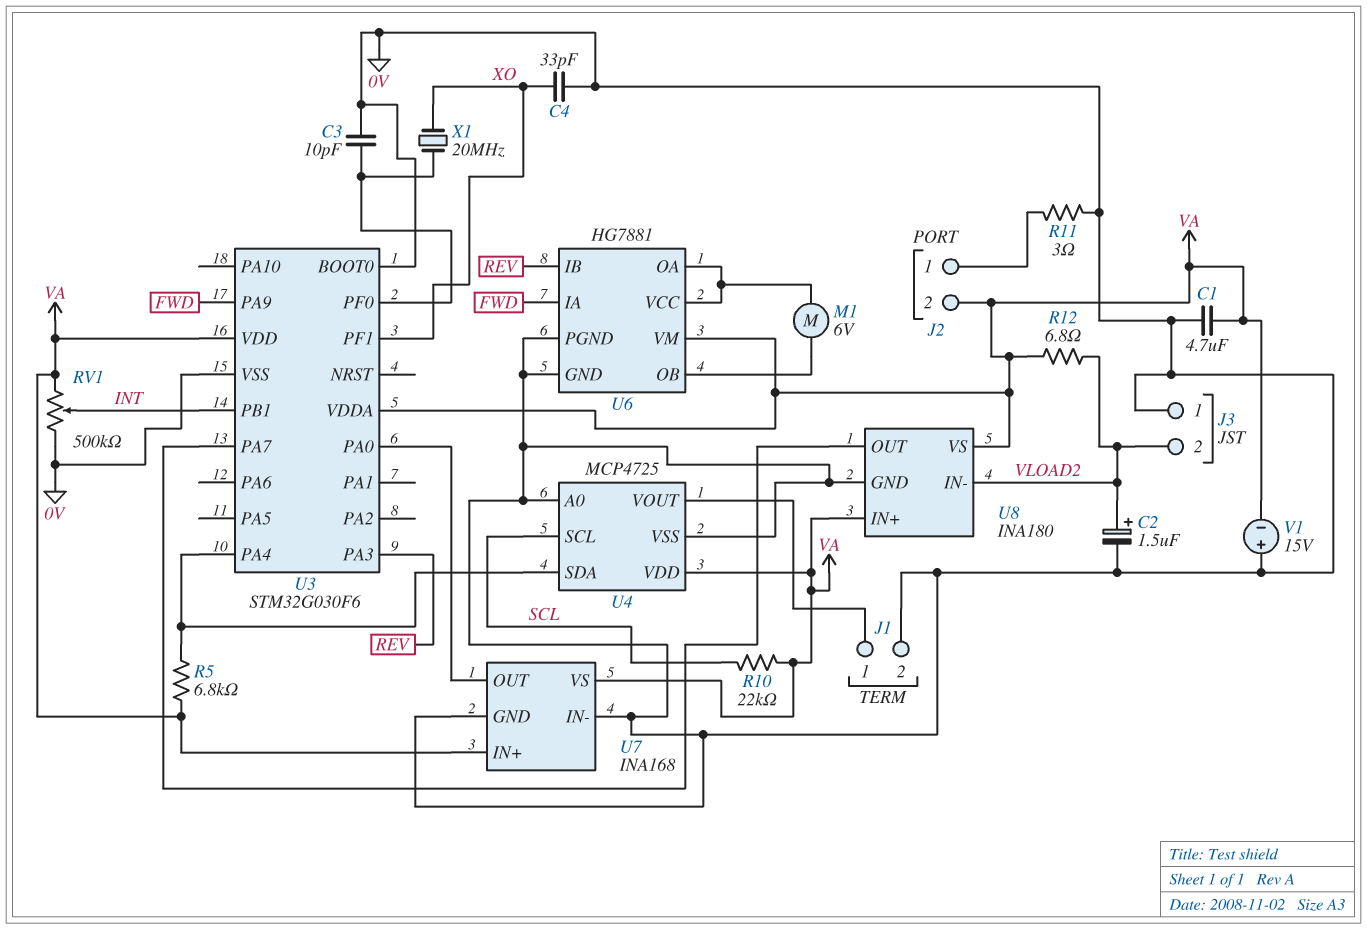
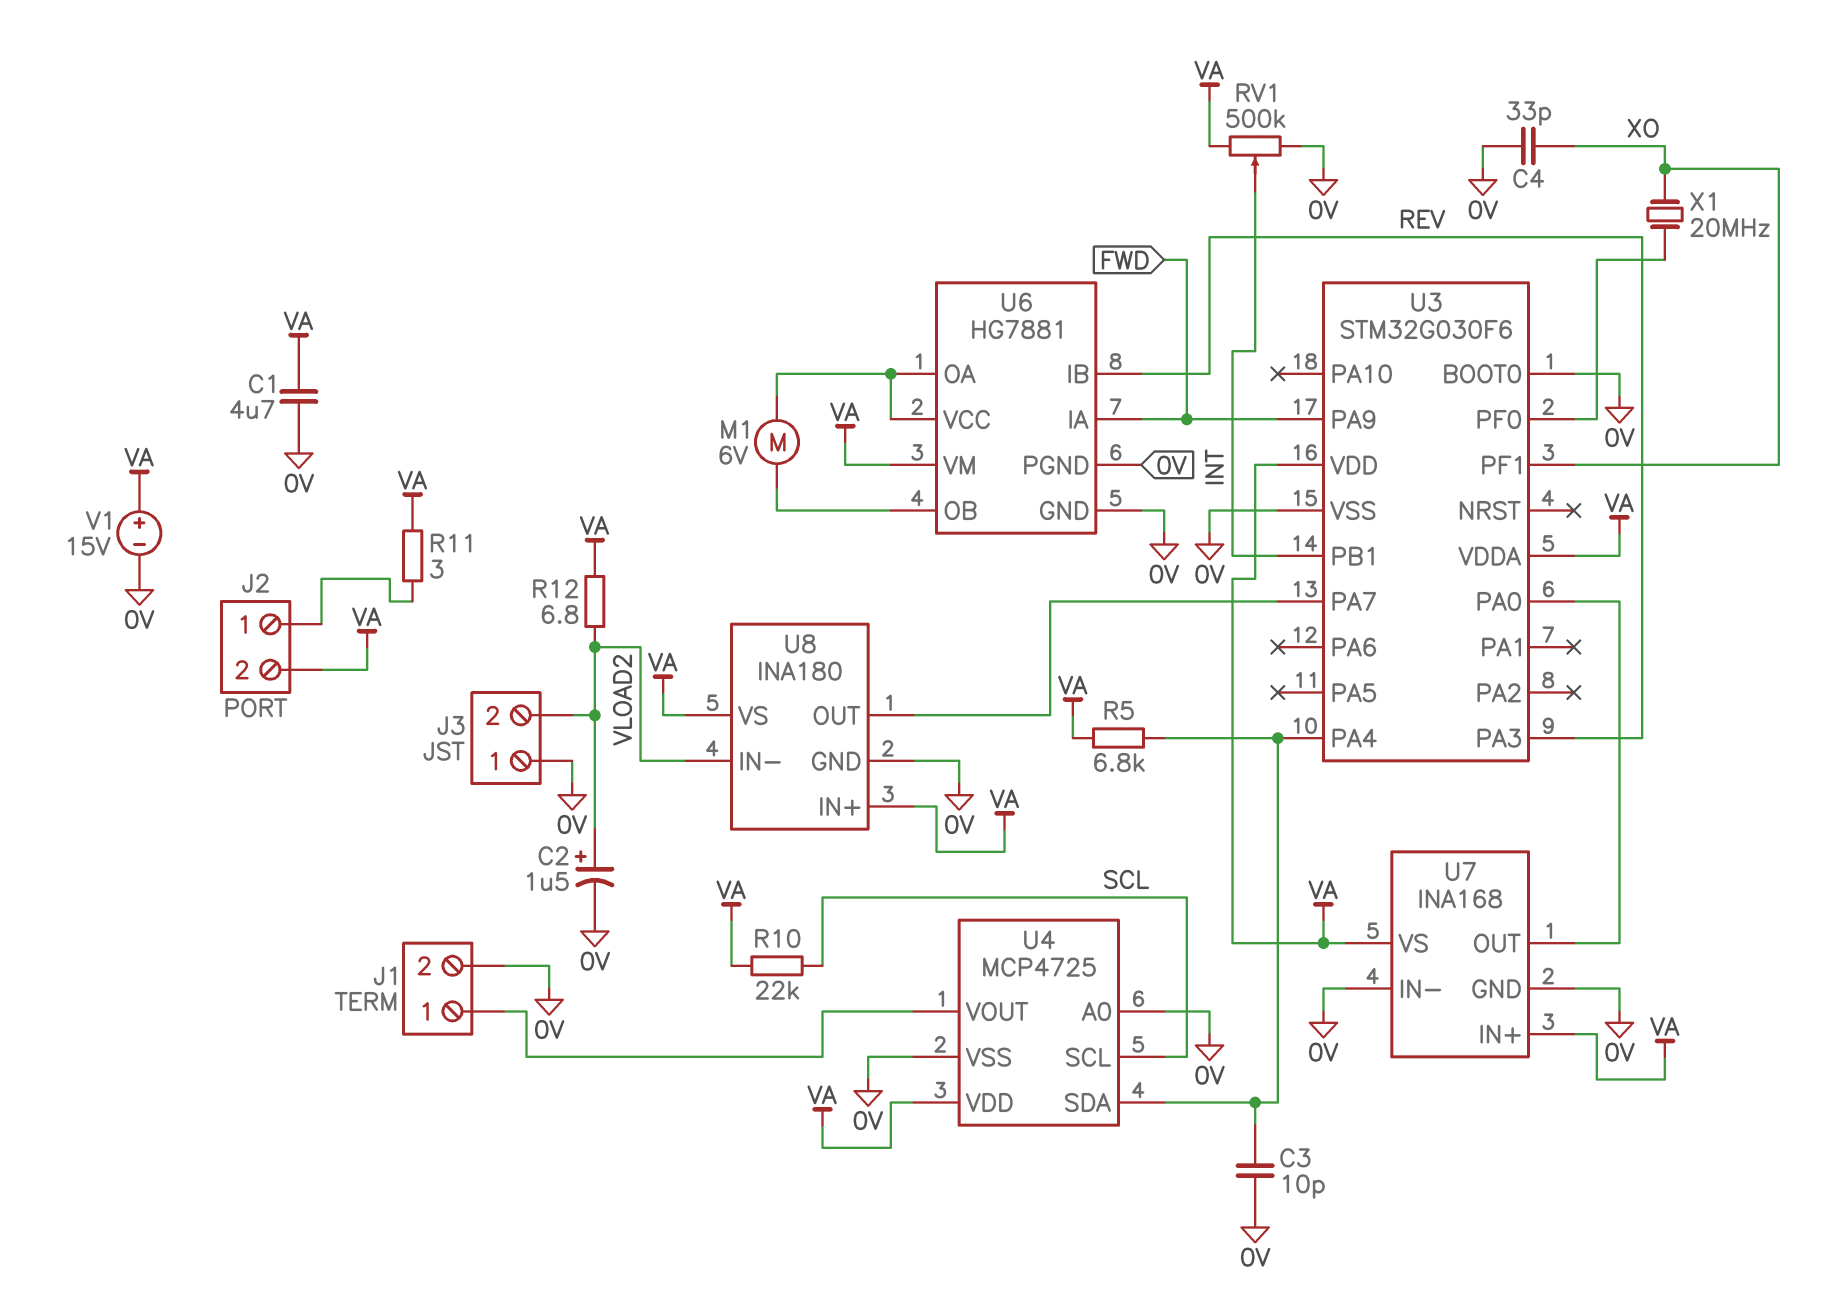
C3: 10pF (0V, U3/PF0) -> 10pF (0V, U3/PA4)
R11: 3 (0V, J2/1) -> 3 (J2/1, VA)
V1: 15V (plus 0V, minus VA) -> 15V (plus VA, minus 0V)

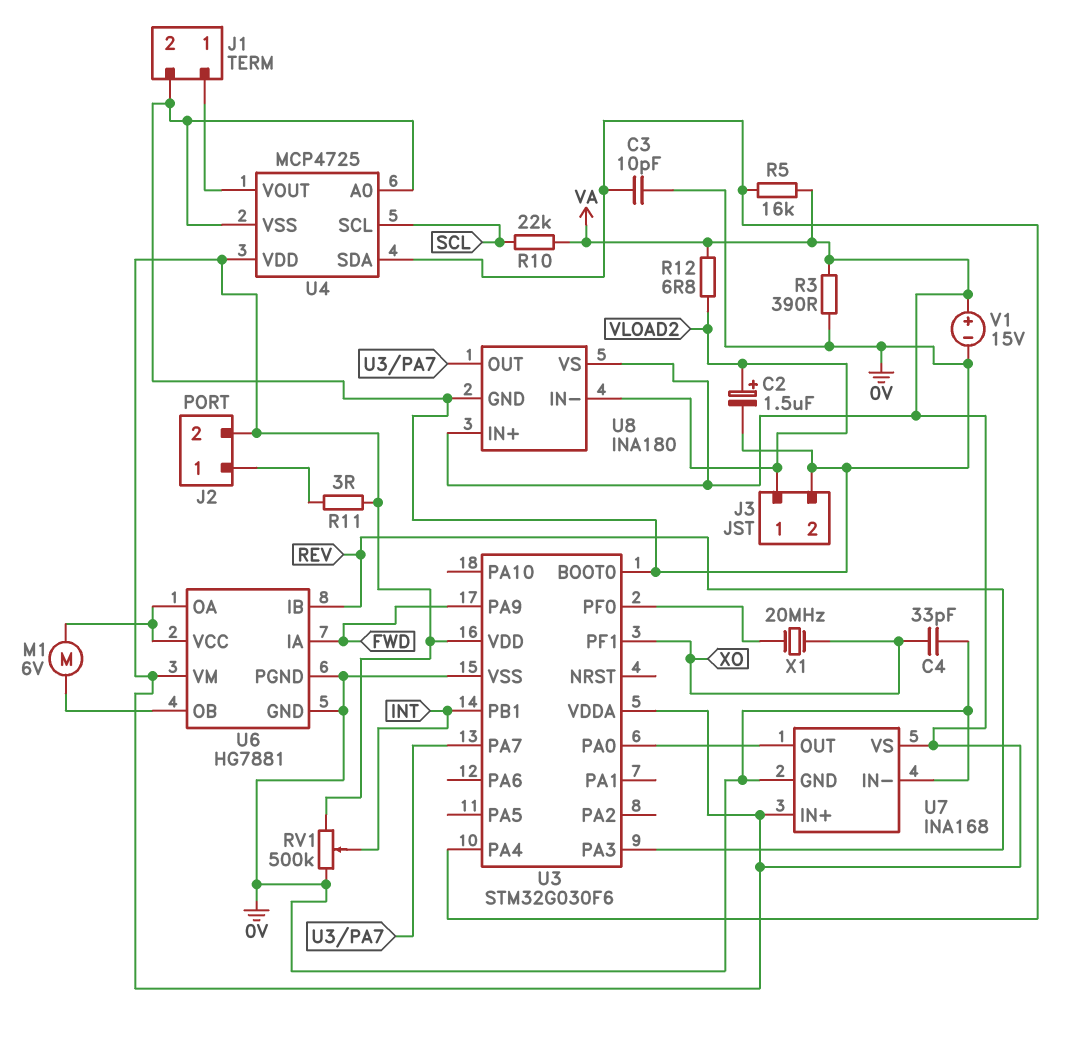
C1: 4.7uF (0V, VA) -> none
J3 pin 1: 0V -> VLOAD2
J3 pin 2: VLOAD2 -> 0V
R3: none -> 390 (0V, VA)
R5: 6.8k (U3/PA4, VA) -> 16k (U3/PA4, VA)

